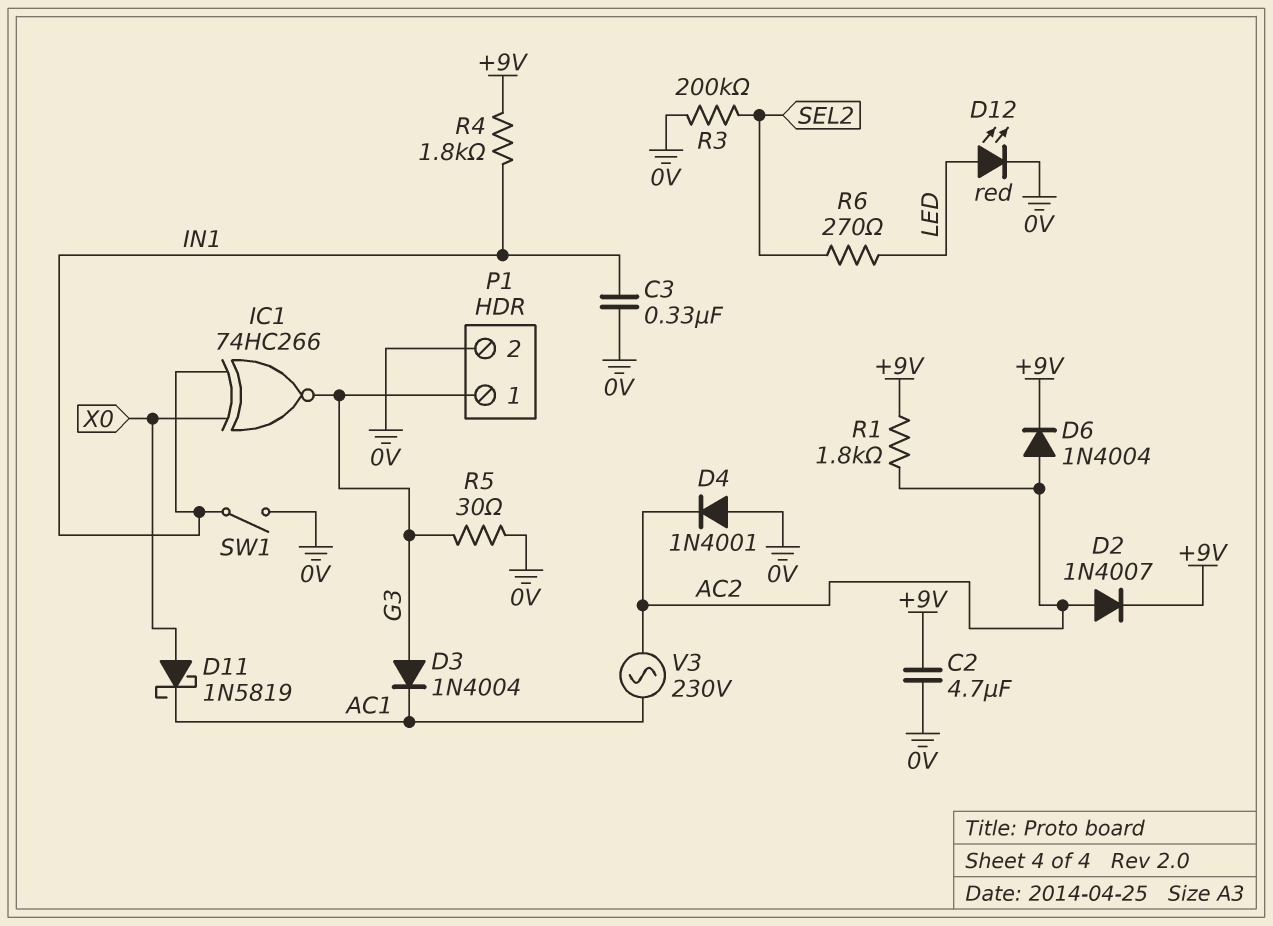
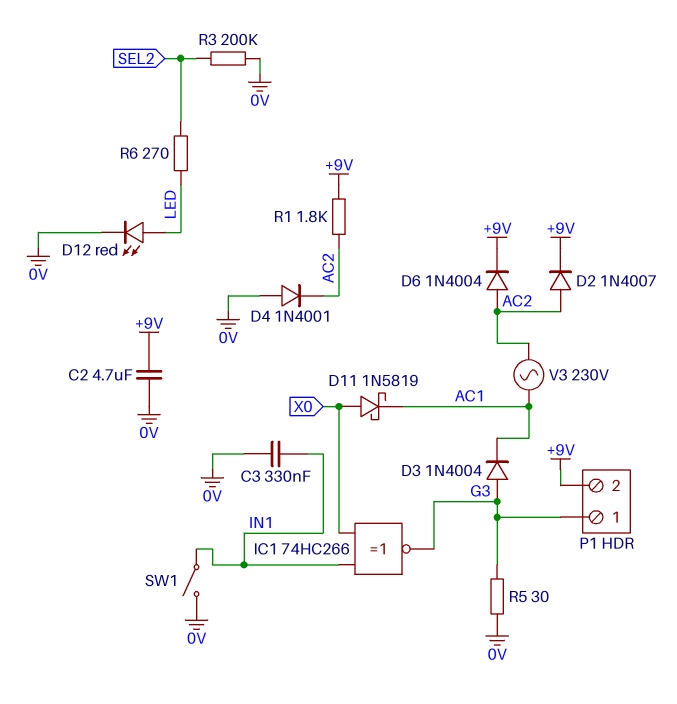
P1 pin 2: 0V -> +9V
R4: 1.8k (+9V, IN1) -> none

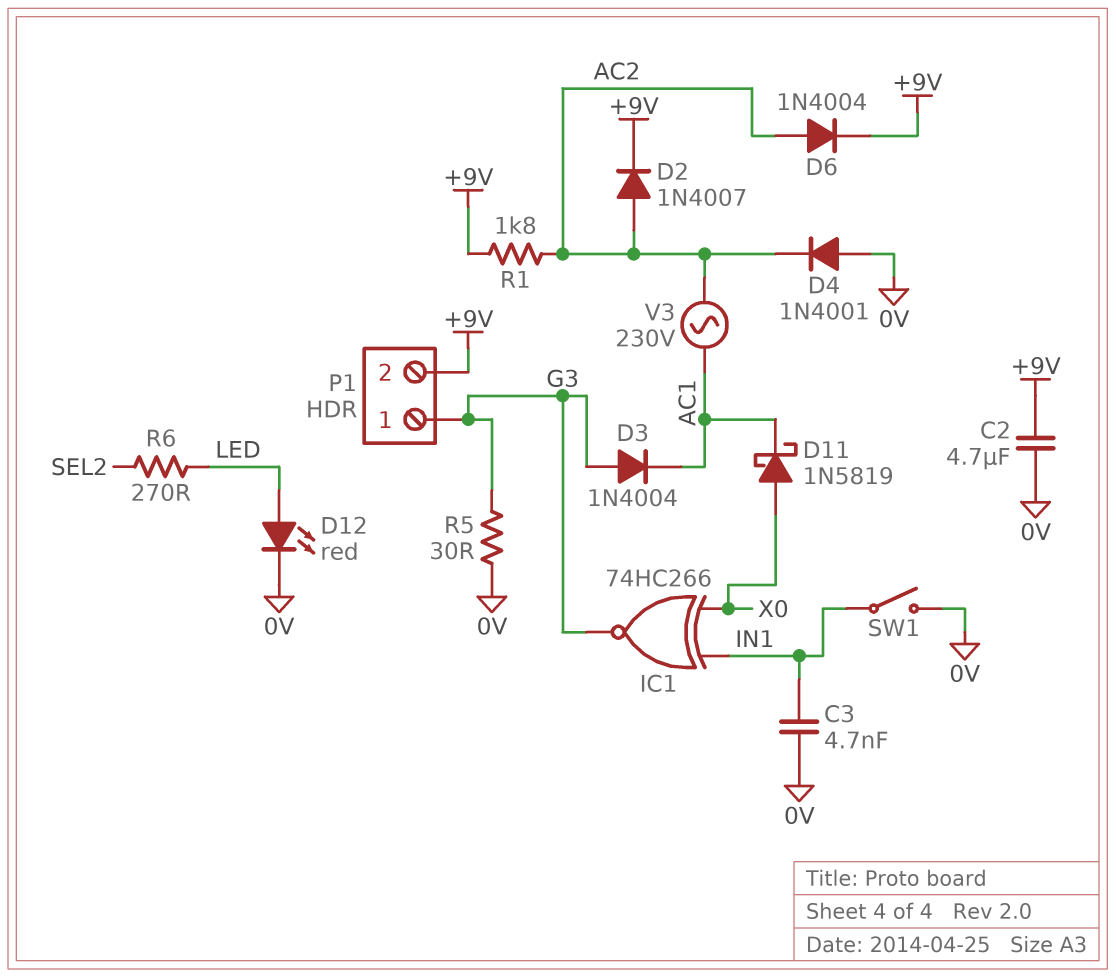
C3: 330nF (0V, IN1) -> 4.7nF (0V, IN1)
R3: 200k (0V, SEL2) -> none

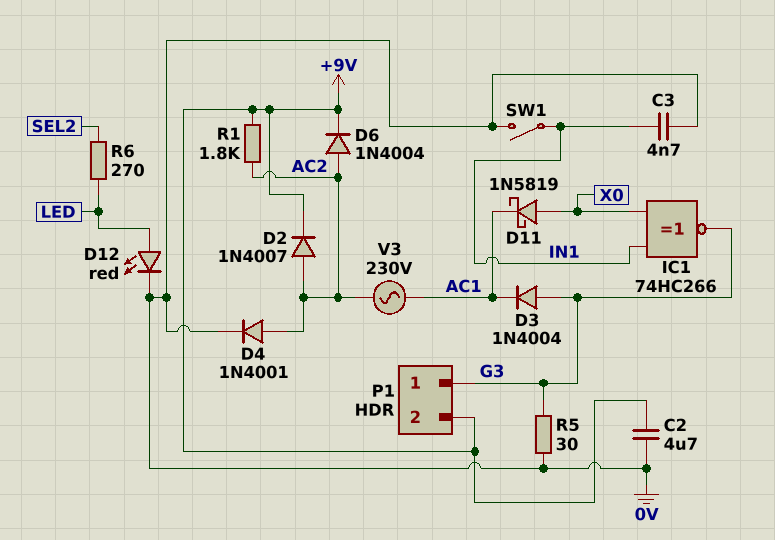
D4: diode 1N4001 (A 0V, K AC2) -> diode 1N4001 (A AC2, K 0V)

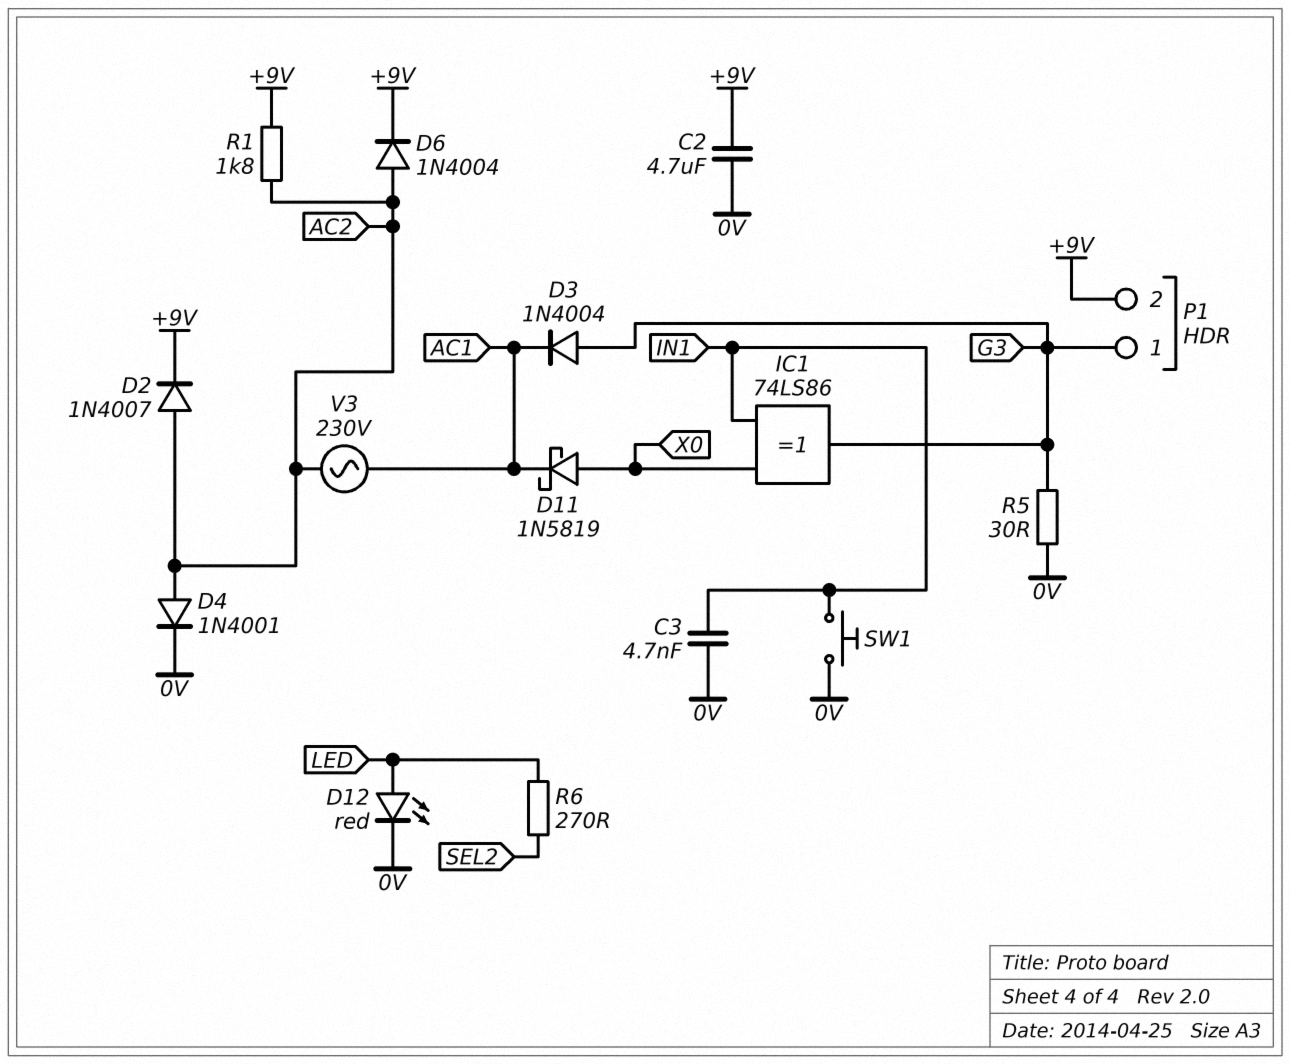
IC1: XNOR 74HC266 (in IN1, in X0, out G3) -> XOR 74LS86 (in IN1, in X0, out G3)
SW1: switch (0V, IN1) -> button (0V, IN1)

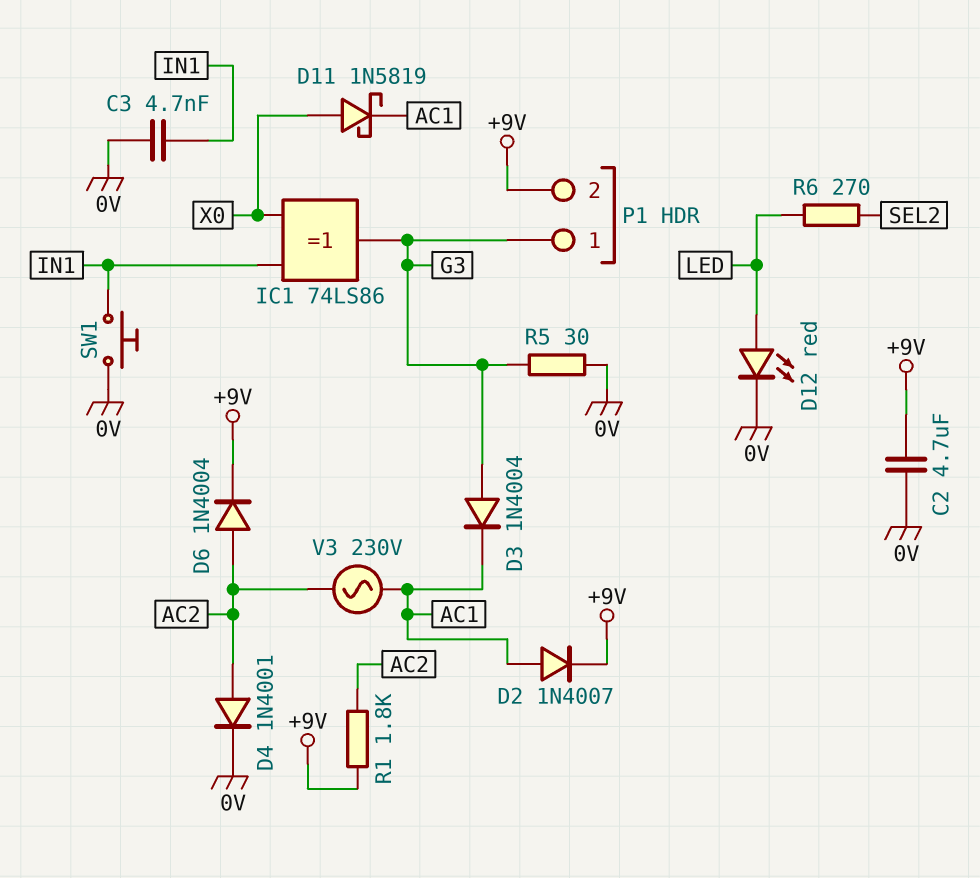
D2: diode 1N4007 (A AC2, K +9V) -> diode 1N4007 (A AC1, K +9V)

